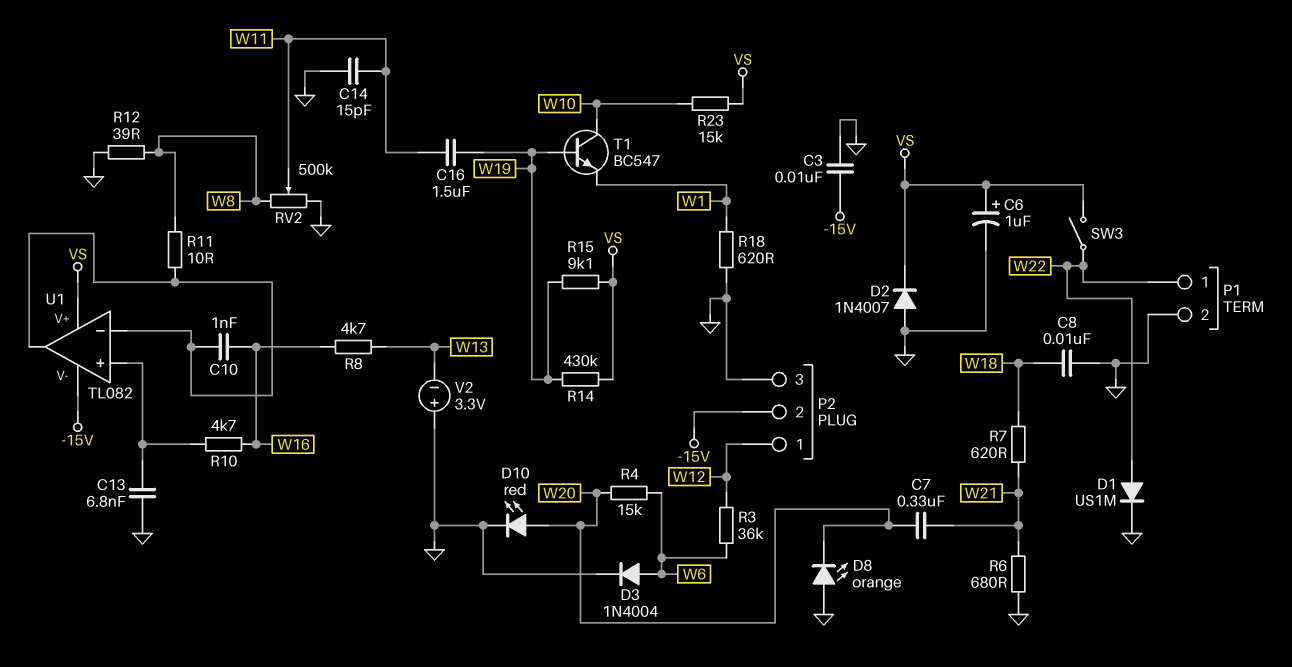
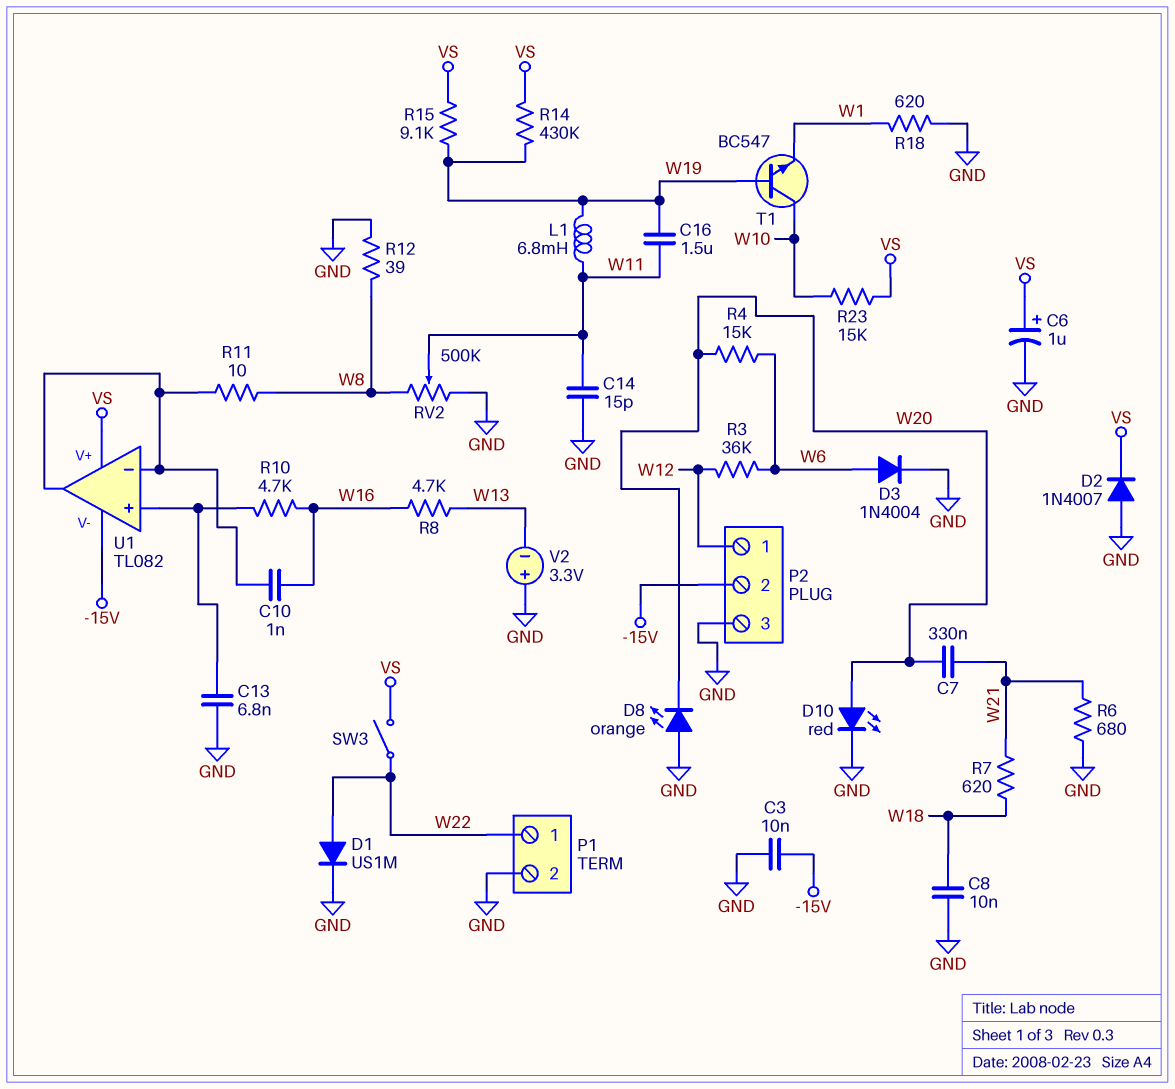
L1: none -> 6.8mH (W11, W19)

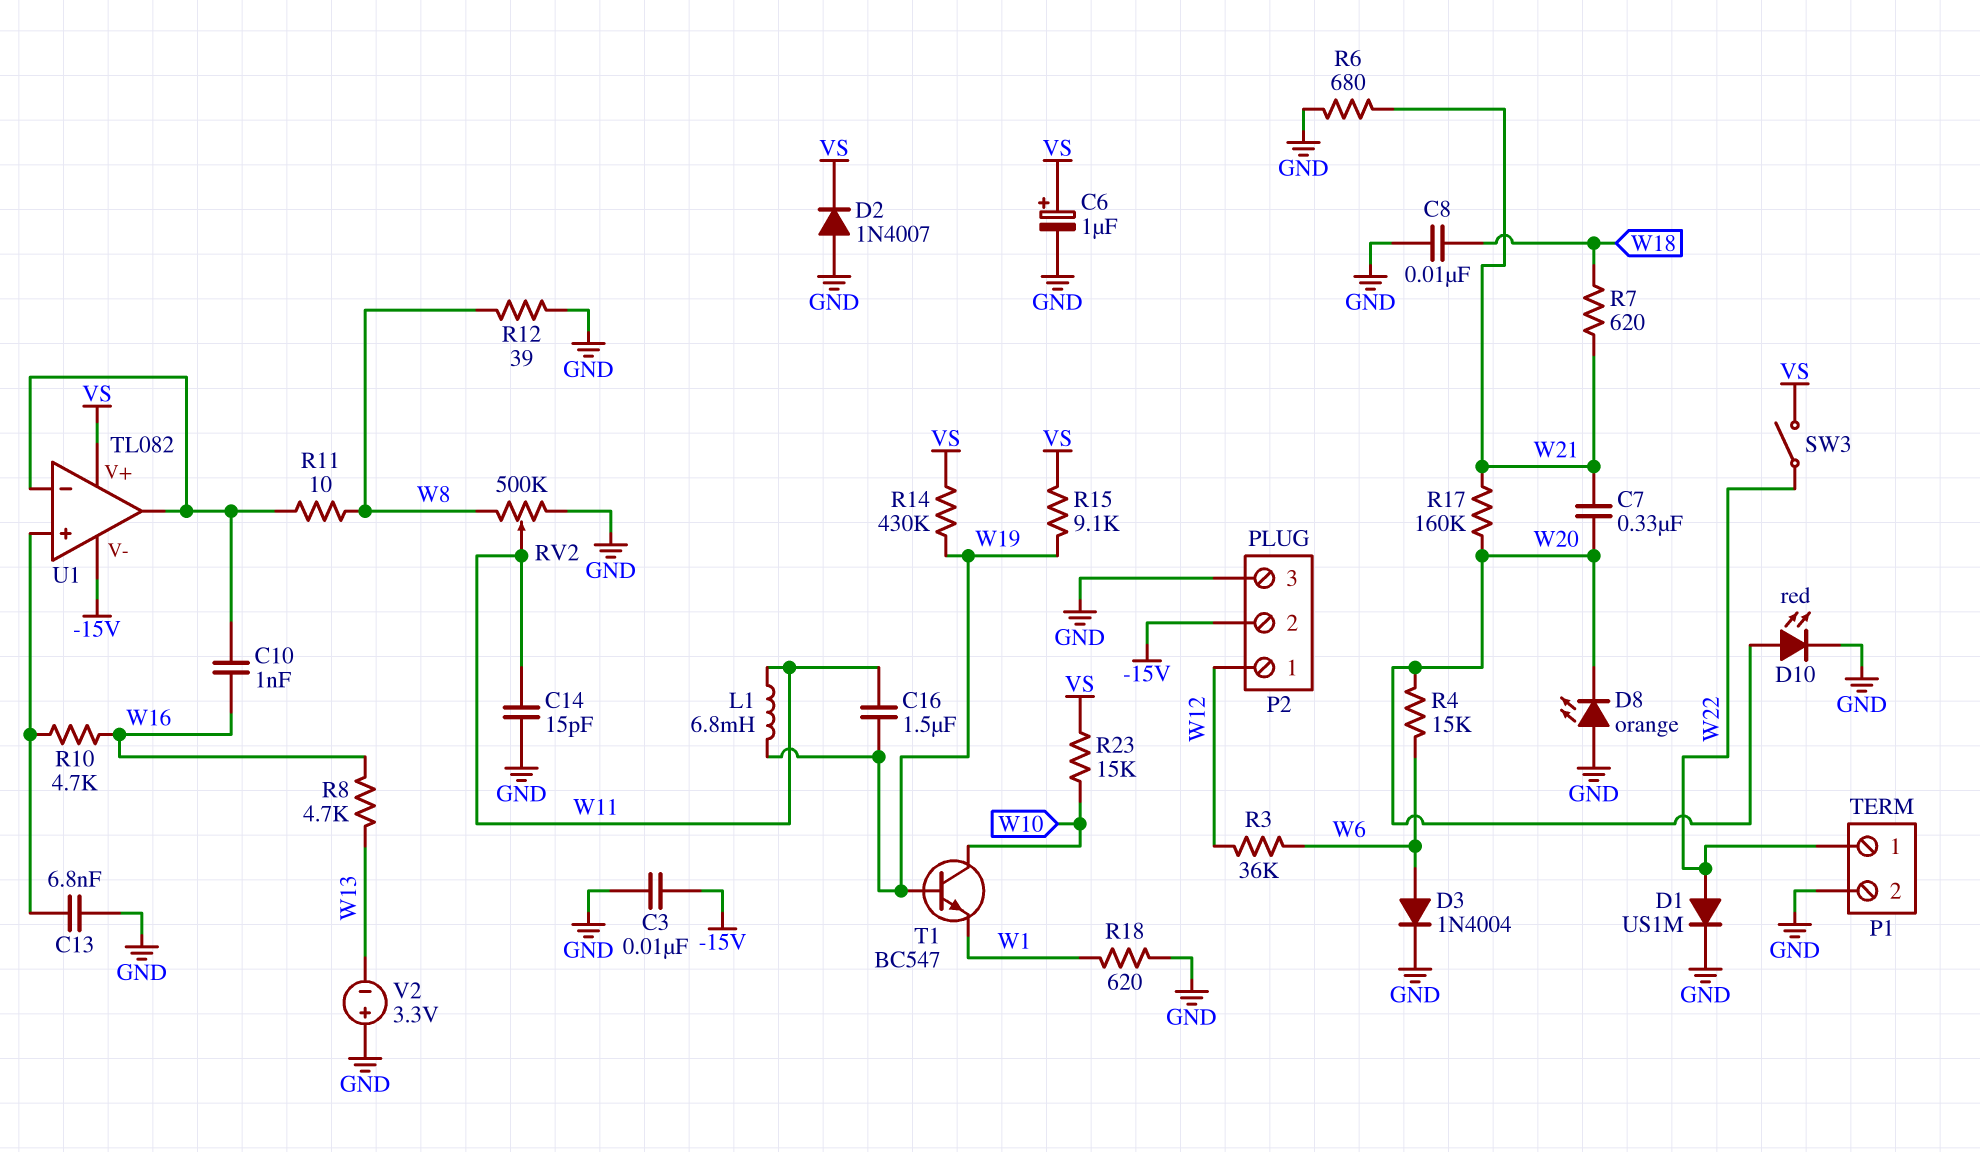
R17: none -> 160k (W20, W21)

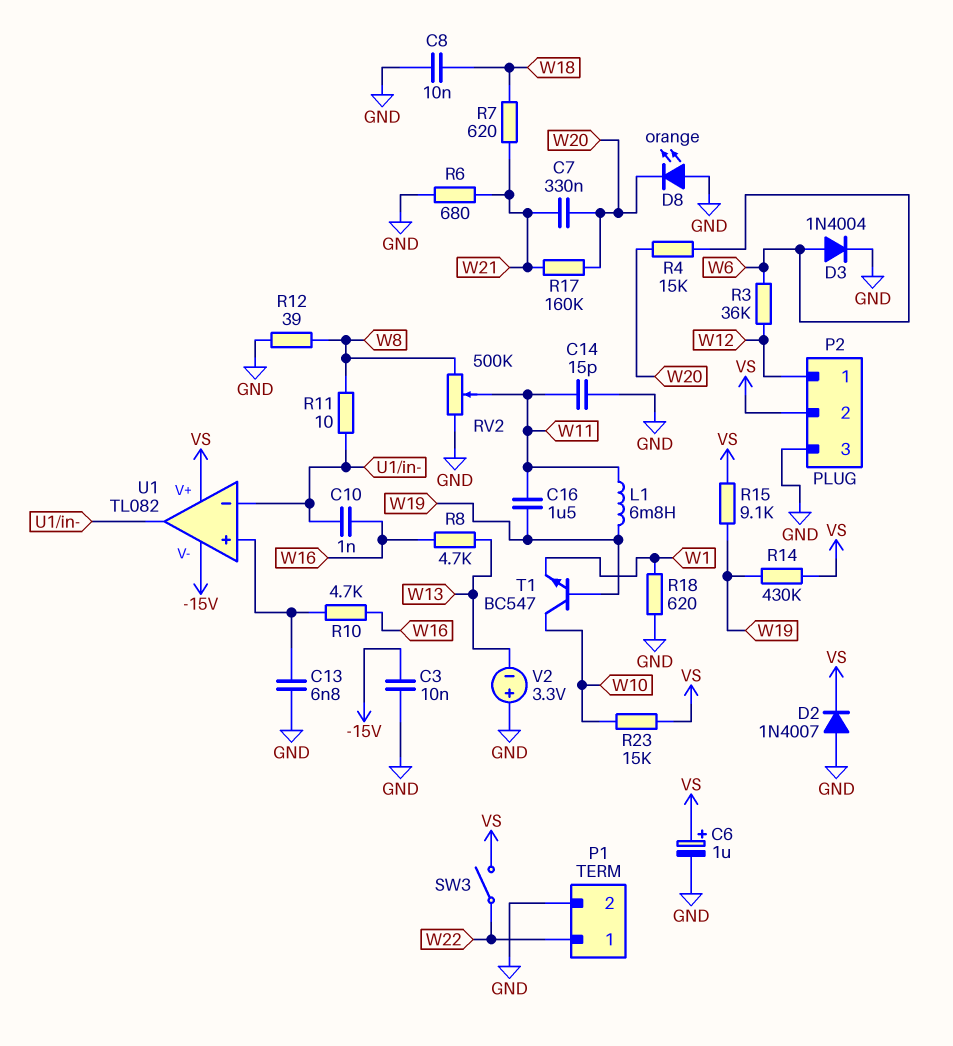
D1: diode US1M (A W22, K GND) -> none
D10: LED red (A W20, K GND) -> none
P2 pin 2: -15V -> VS

